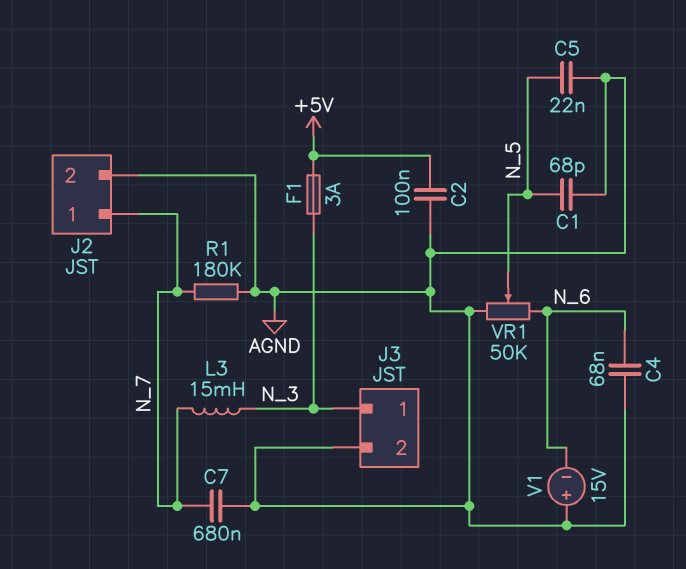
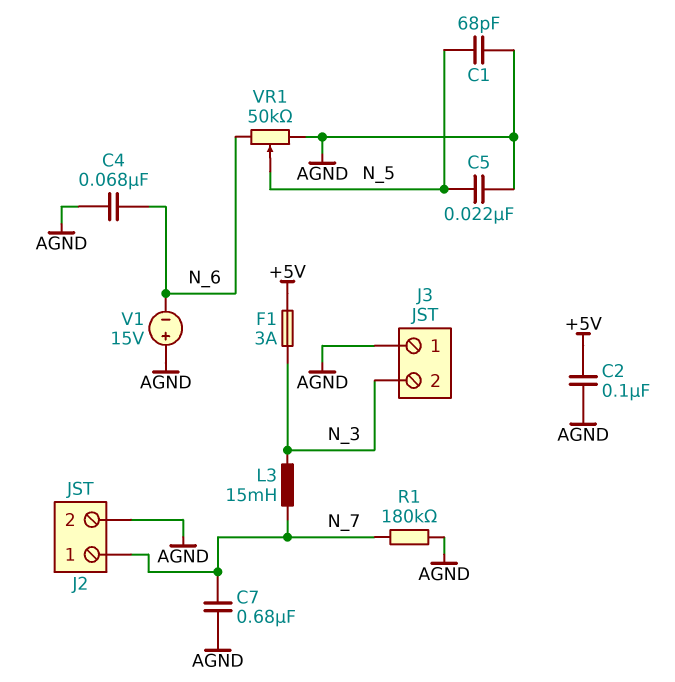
J3 pin 1: N_3 -> AGND
J3 pin 2: AGND -> N_3

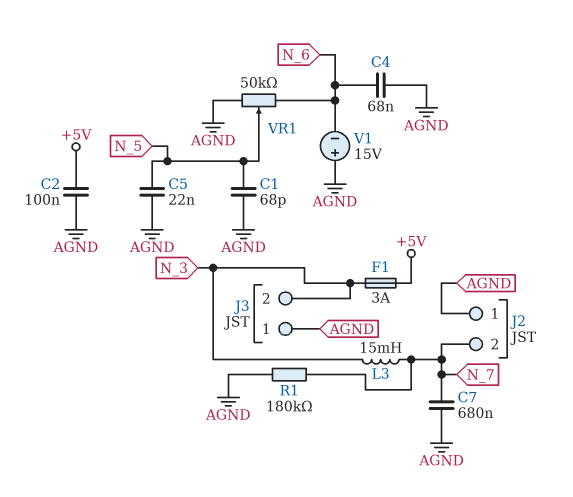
J2 pin 1: N_7 -> AGND
J2 pin 2: AGND -> N_7

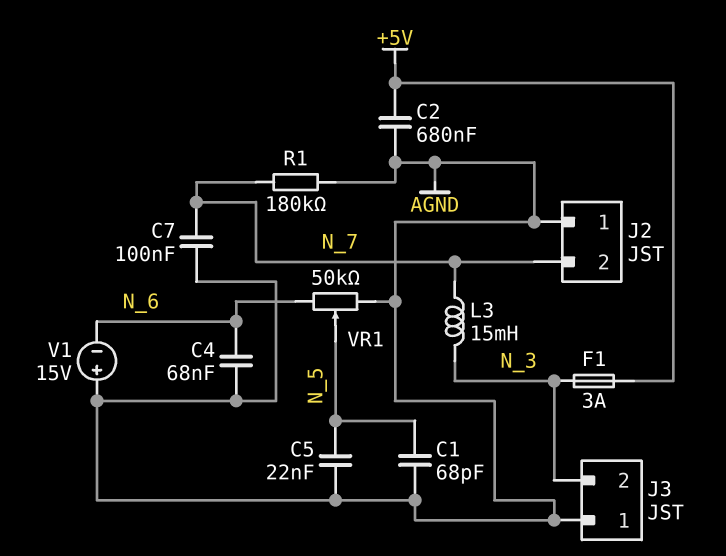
C2: 100nF (+5V, AGND) -> 680nF (+5V, AGND)
C7: 680nF (AGND, N_7) -> 100nF (AGND, N_7)

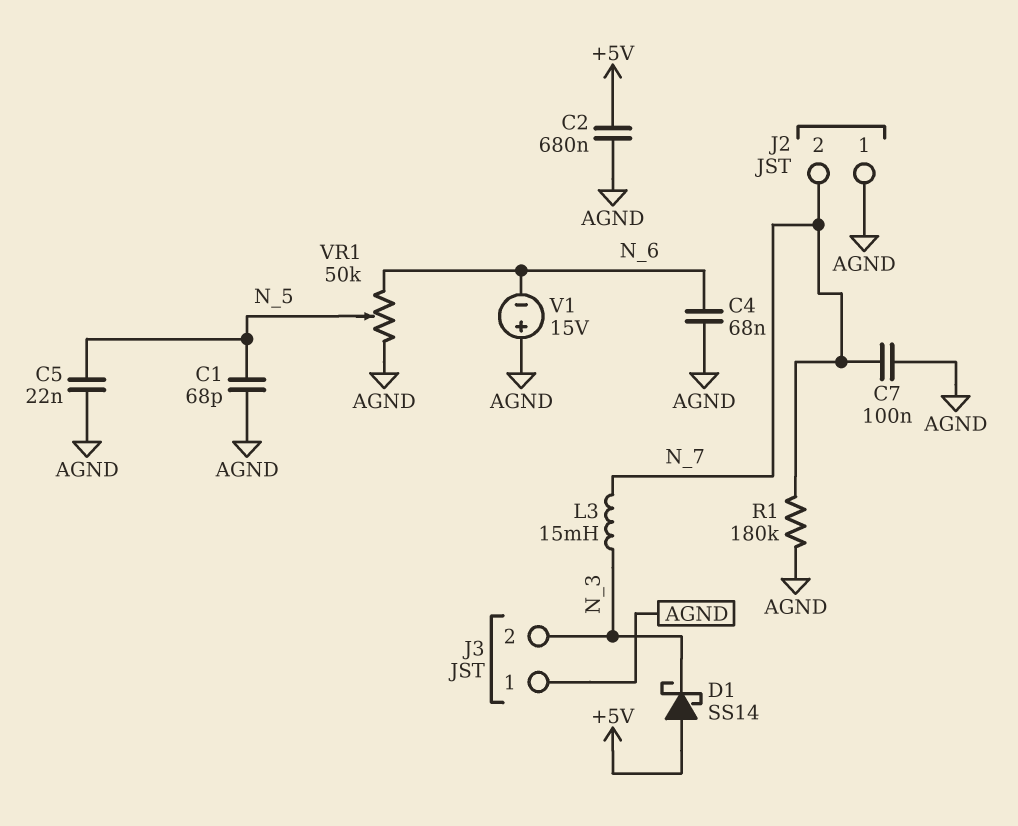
D1: none -> schottky SS14 (A +5V, K N_3)
F1: 3A (+5V, N_3) -> none

